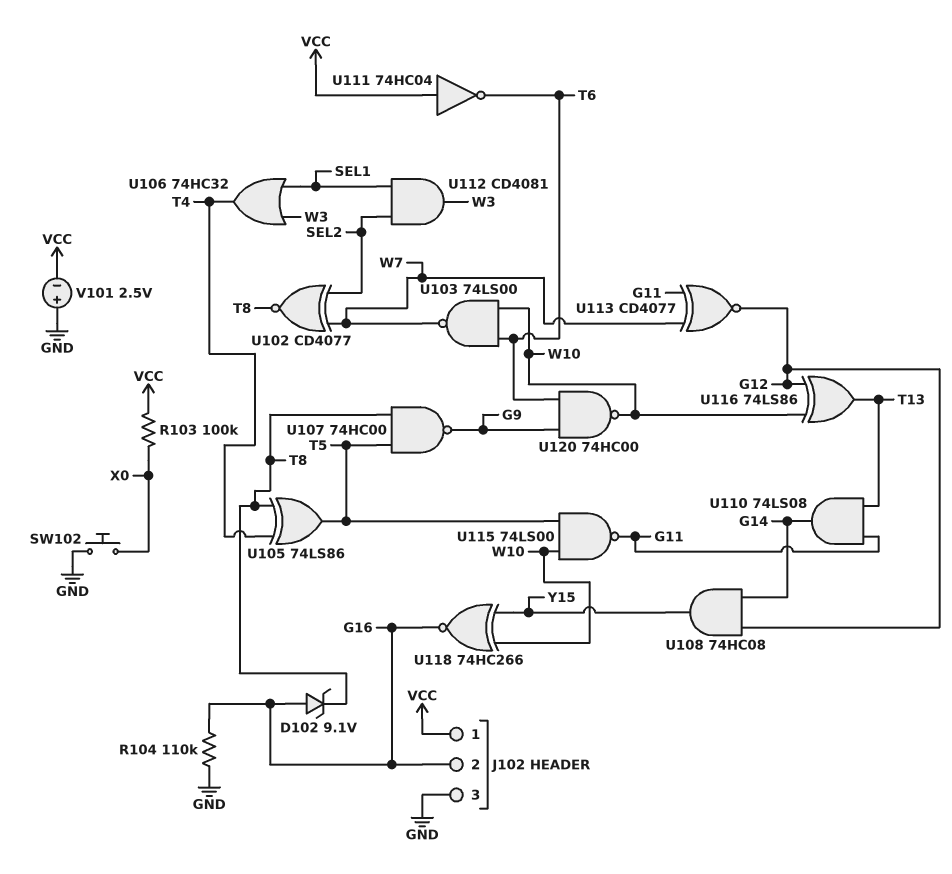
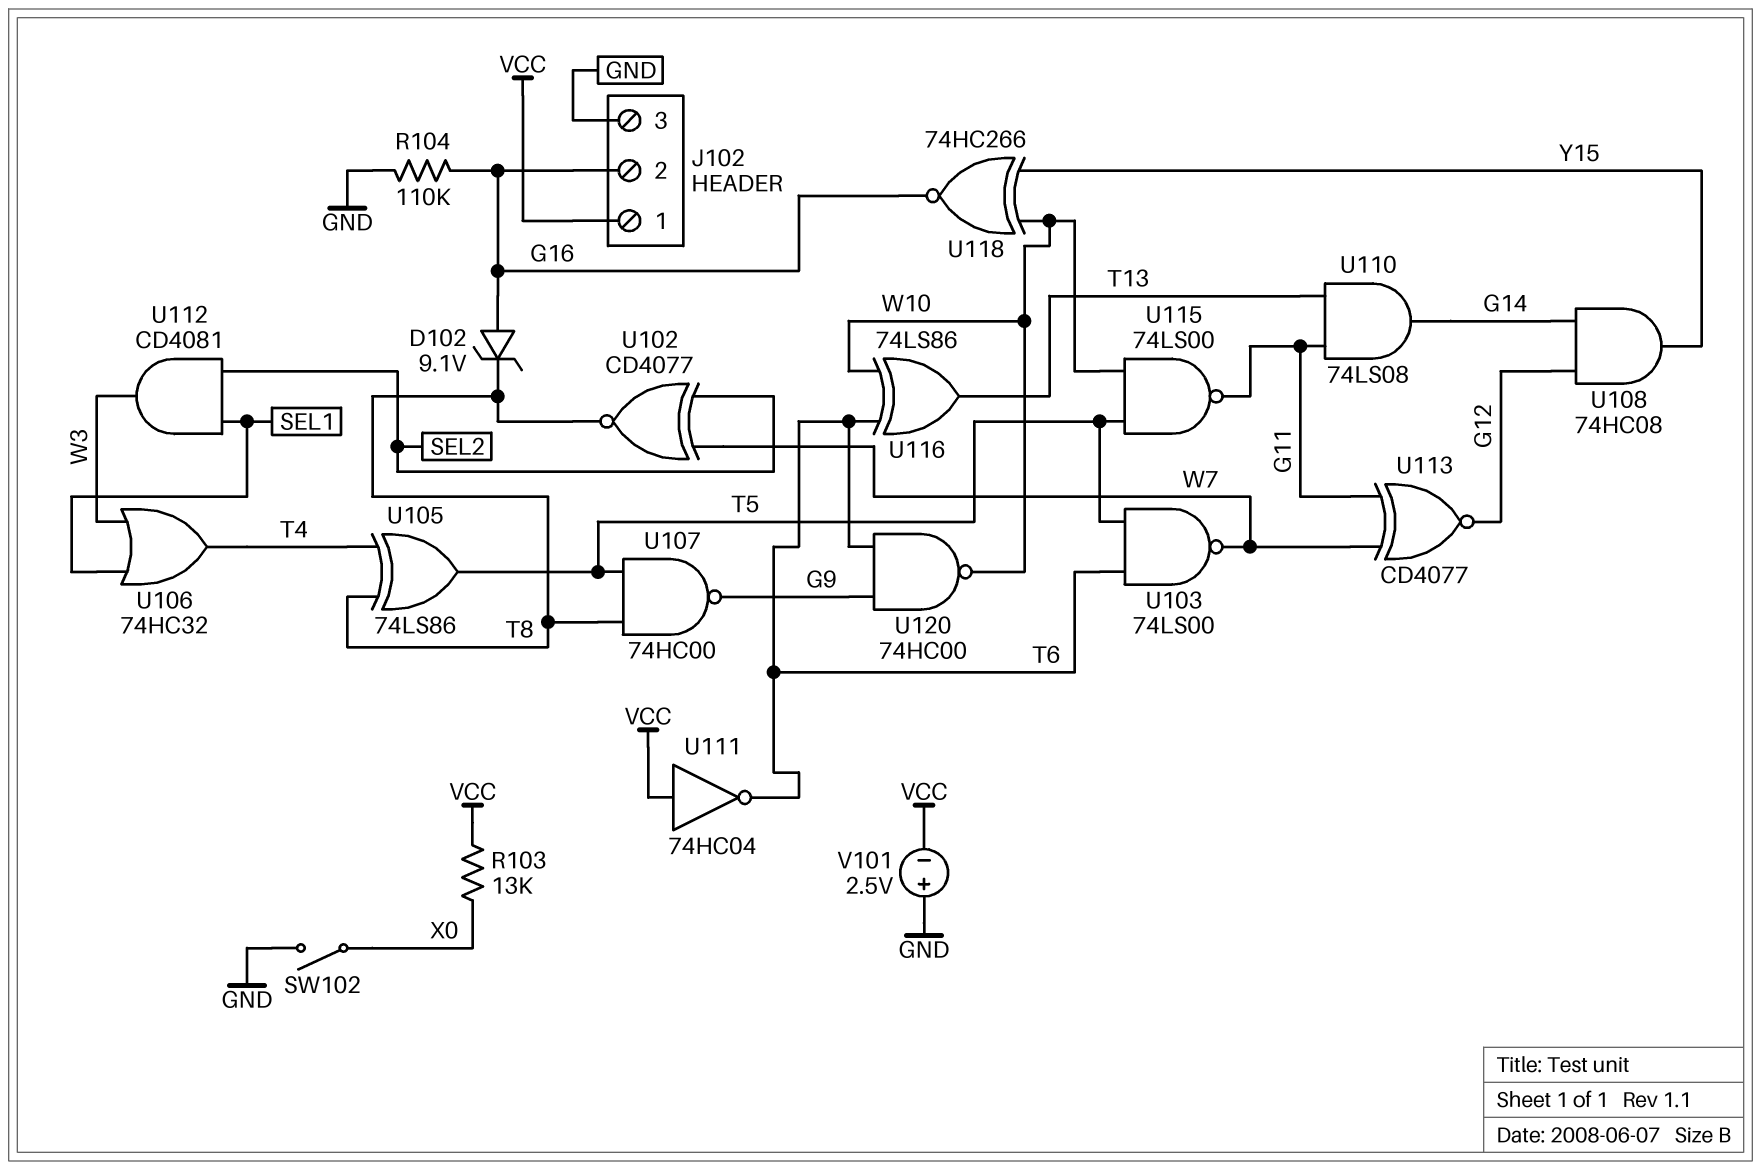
R103: 100k (VCC, X0) -> 13k (VCC, X0)
SW102: button (GND, X0) -> switch (GND, X0)
U103: NAND 74LS00 (in T6, in W10, out W7) -> NAND 74LS00 (in T5, in T6, out W7)
U116: XOR 74LS86 (in G12, in W10, out T13) -> XOR 74LS86 (in T6, in W10, out T13)

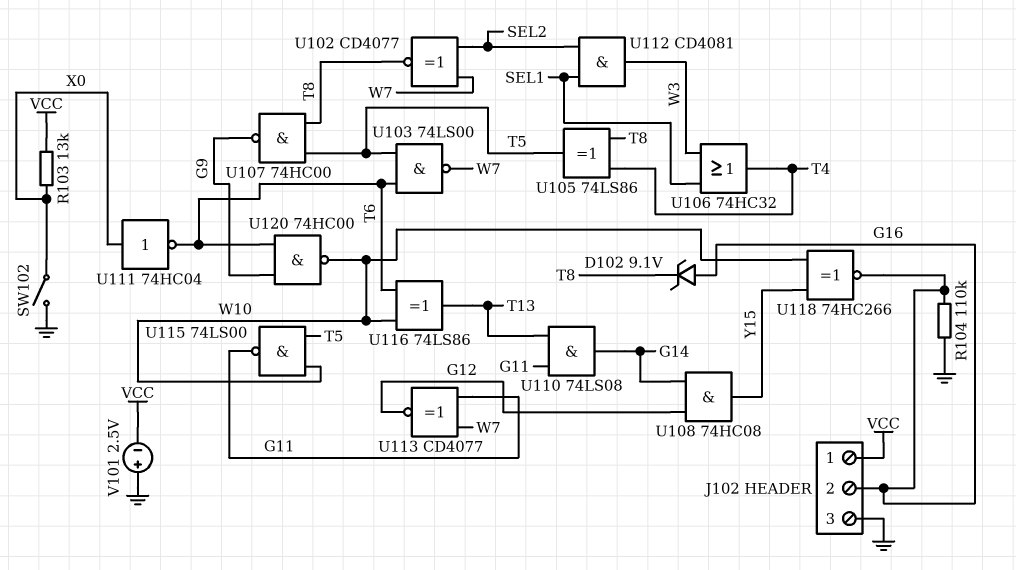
U111: NOT 74HC04 (in VCC, out T6) -> NOT 74HC04 (in X0, out T6)

